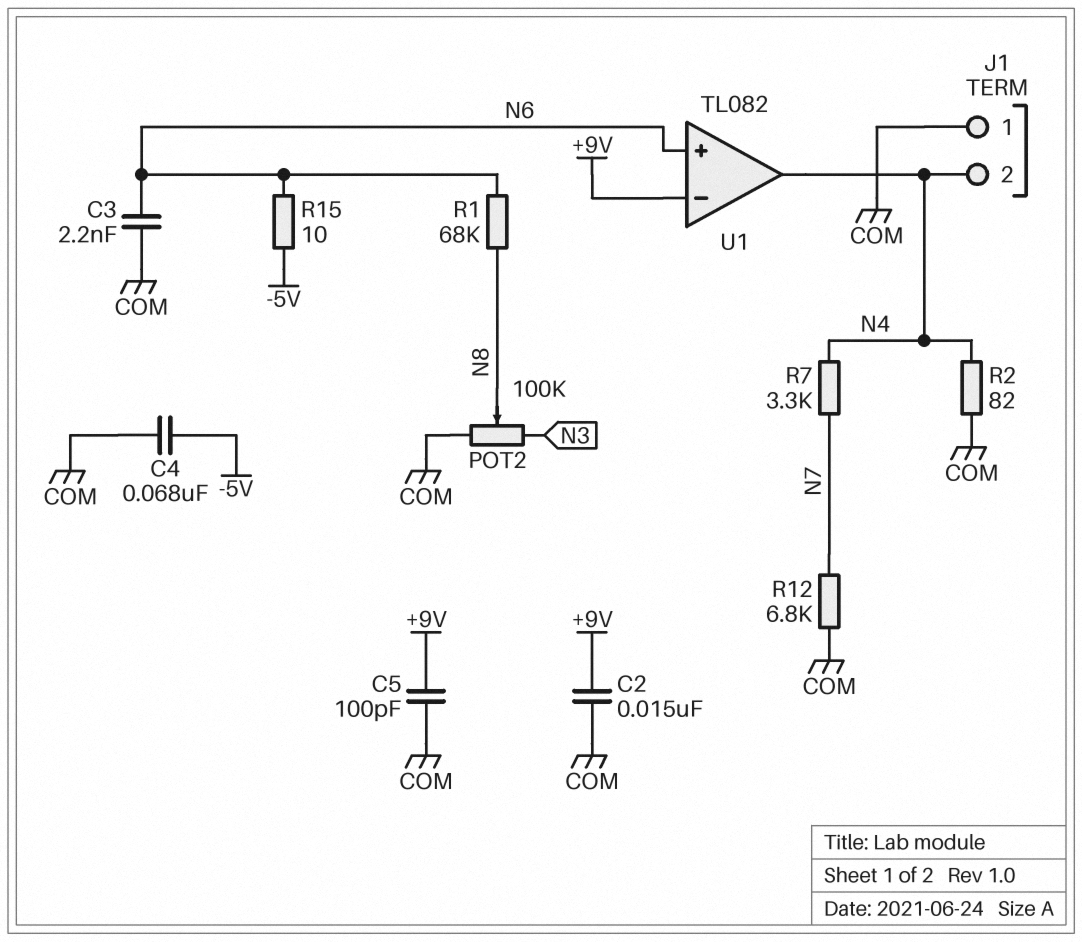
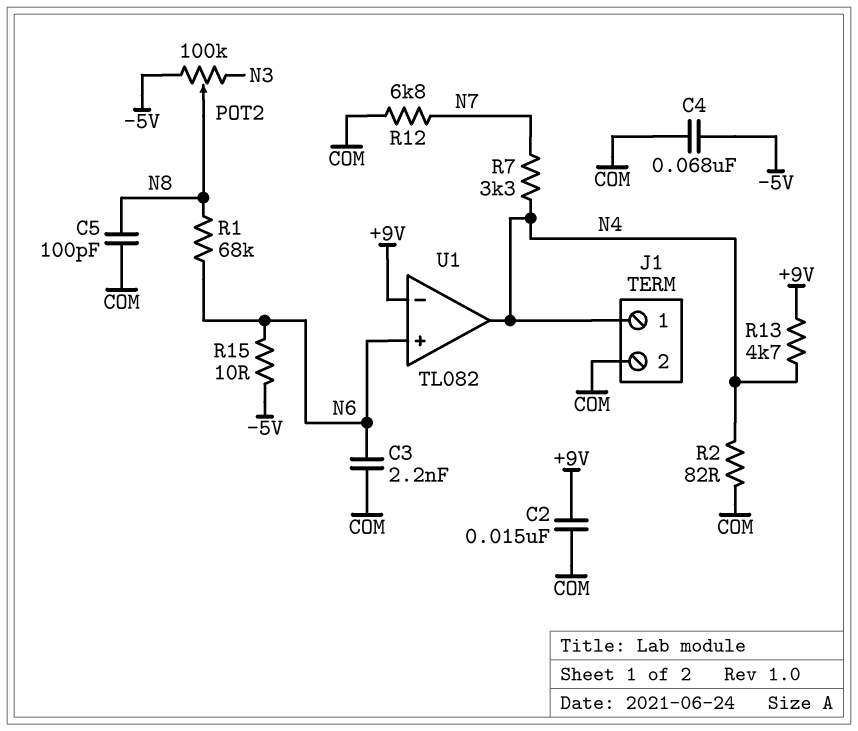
C5: 100pF (+9V, COM) -> 100pF (COM, N8)
J1 pin 1: COM -> N4
J1 pin 2: N4 -> COM
POT2: 100k (COM, N3, wiper N8) -> 100k (-5V, N3, wiper N8)
R13: none -> 4.7k (+9V, N4)

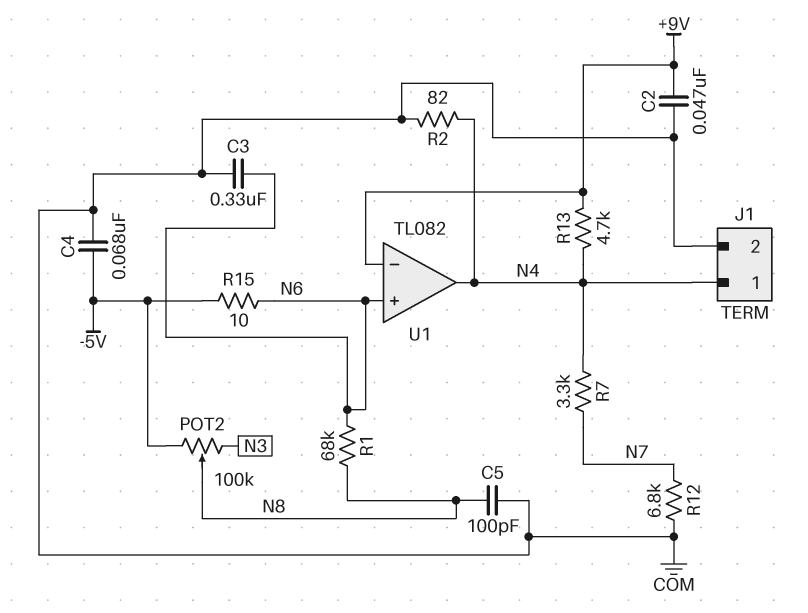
C2: 15nF (+9V, COM) -> 47nF (+9V, COM)
C3: 2.2nF (COM, N6) -> 330nF (COM, N6)

